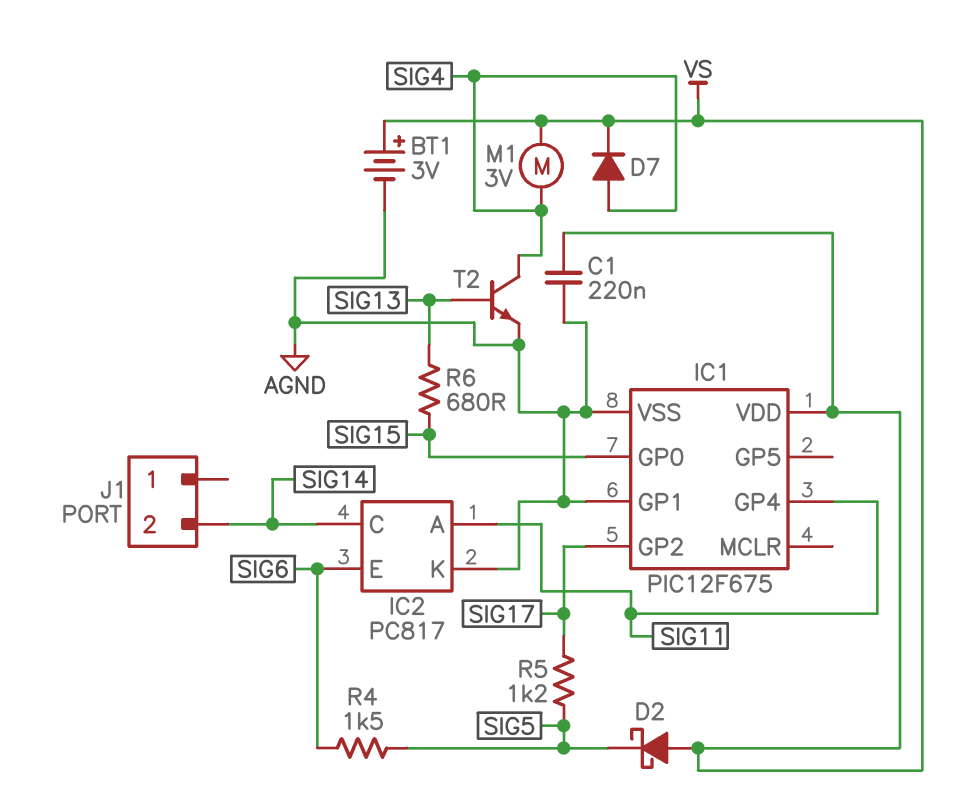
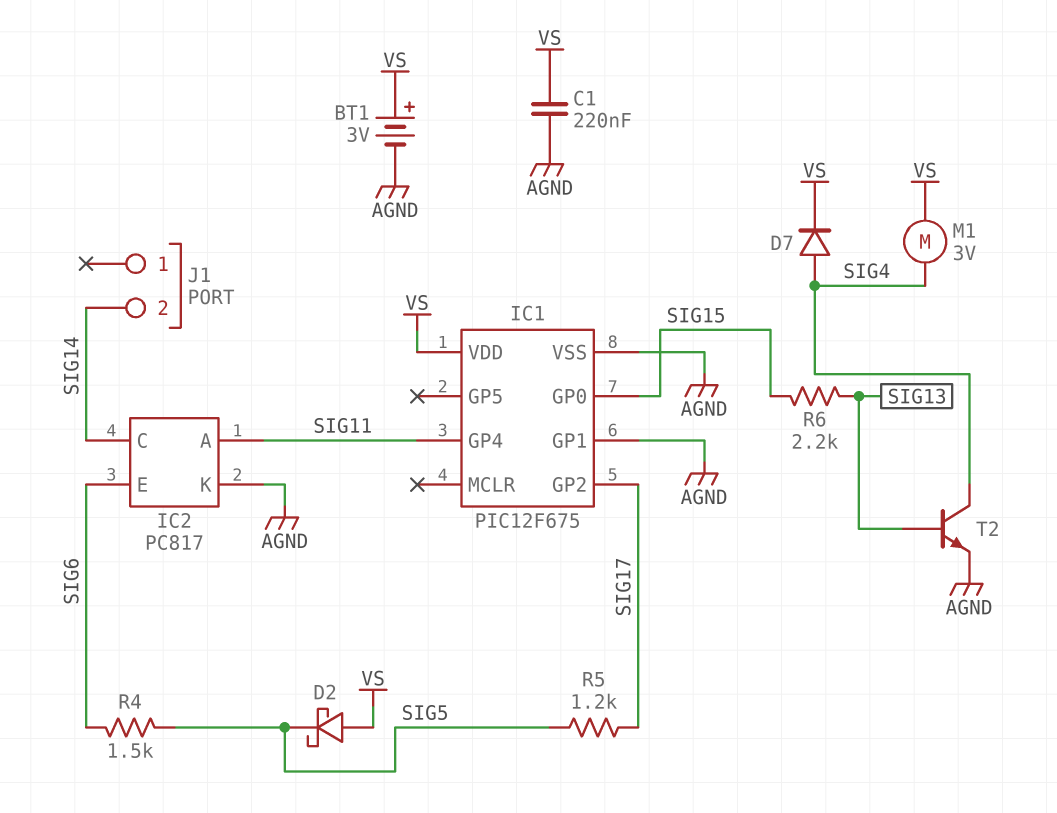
R6: 680 (SIG13, SIG15) -> 2.2k (SIG13, SIG15)

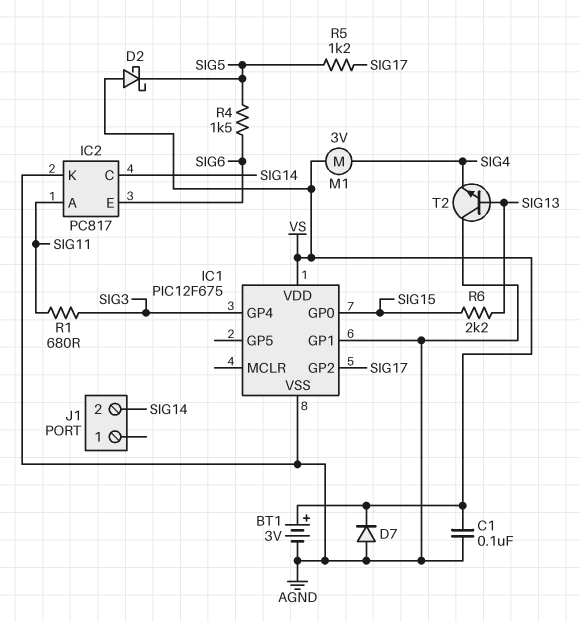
C1: 220nF (AGND, VS) -> 100nF (AGND, VS)
D7: diode (A SIG4, K VS) -> diode (A AGND, K VS)
IC1 pin GP4: SIG11 -> SIG3
R1: none -> 680 (SIG3, SIG11)
T2: NPN (B SIG13, C SIG4, E AGND) -> NPN (B SIG13, C AGND, E SIG4)

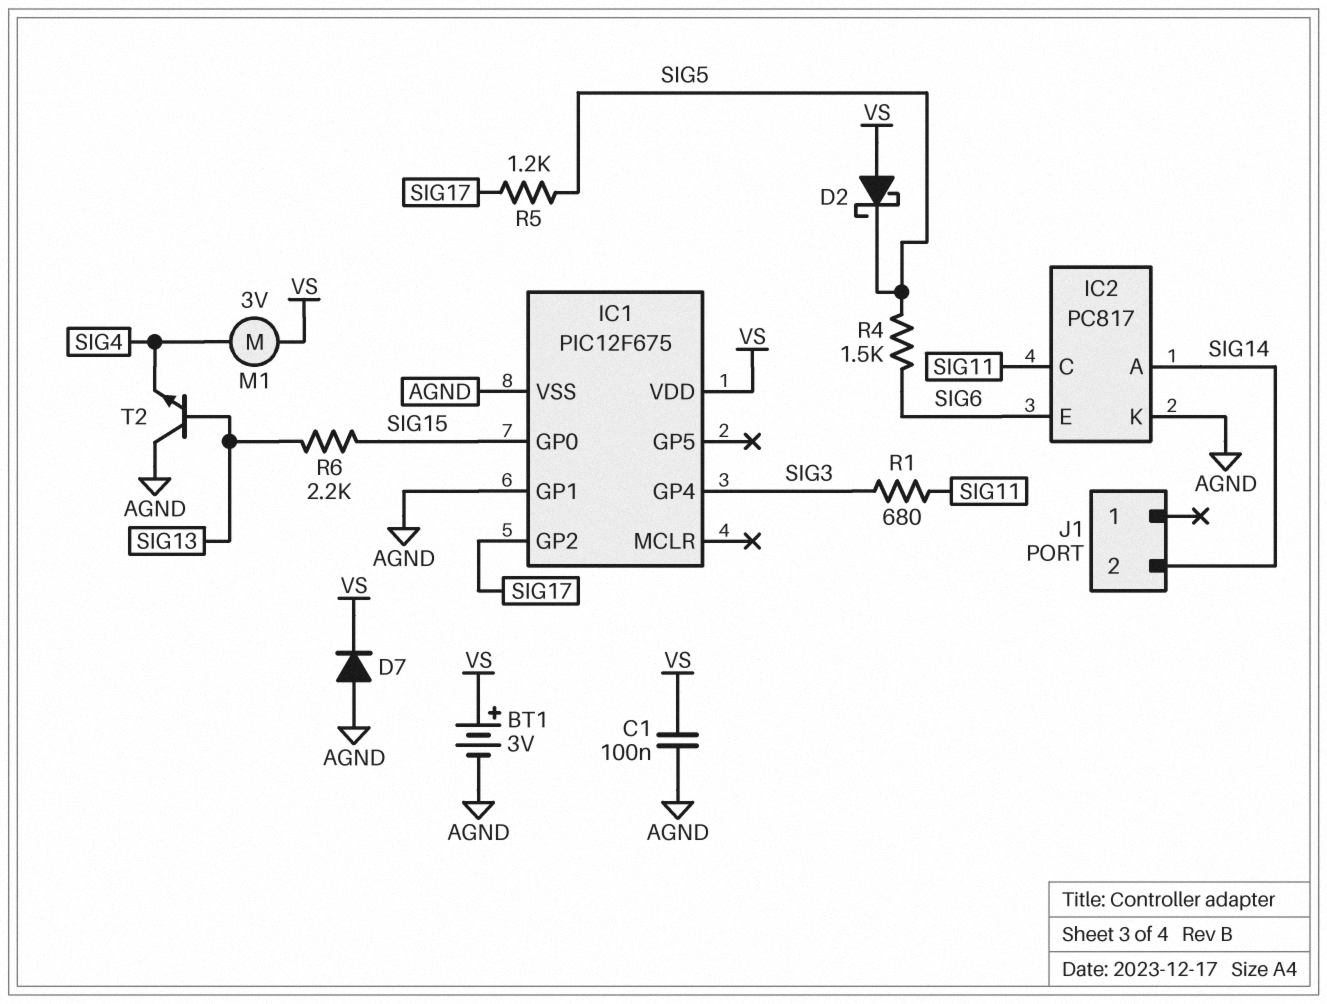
IC2 pin A: SIG11 -> SIG14
IC2 pin C: SIG14 -> SIG11

